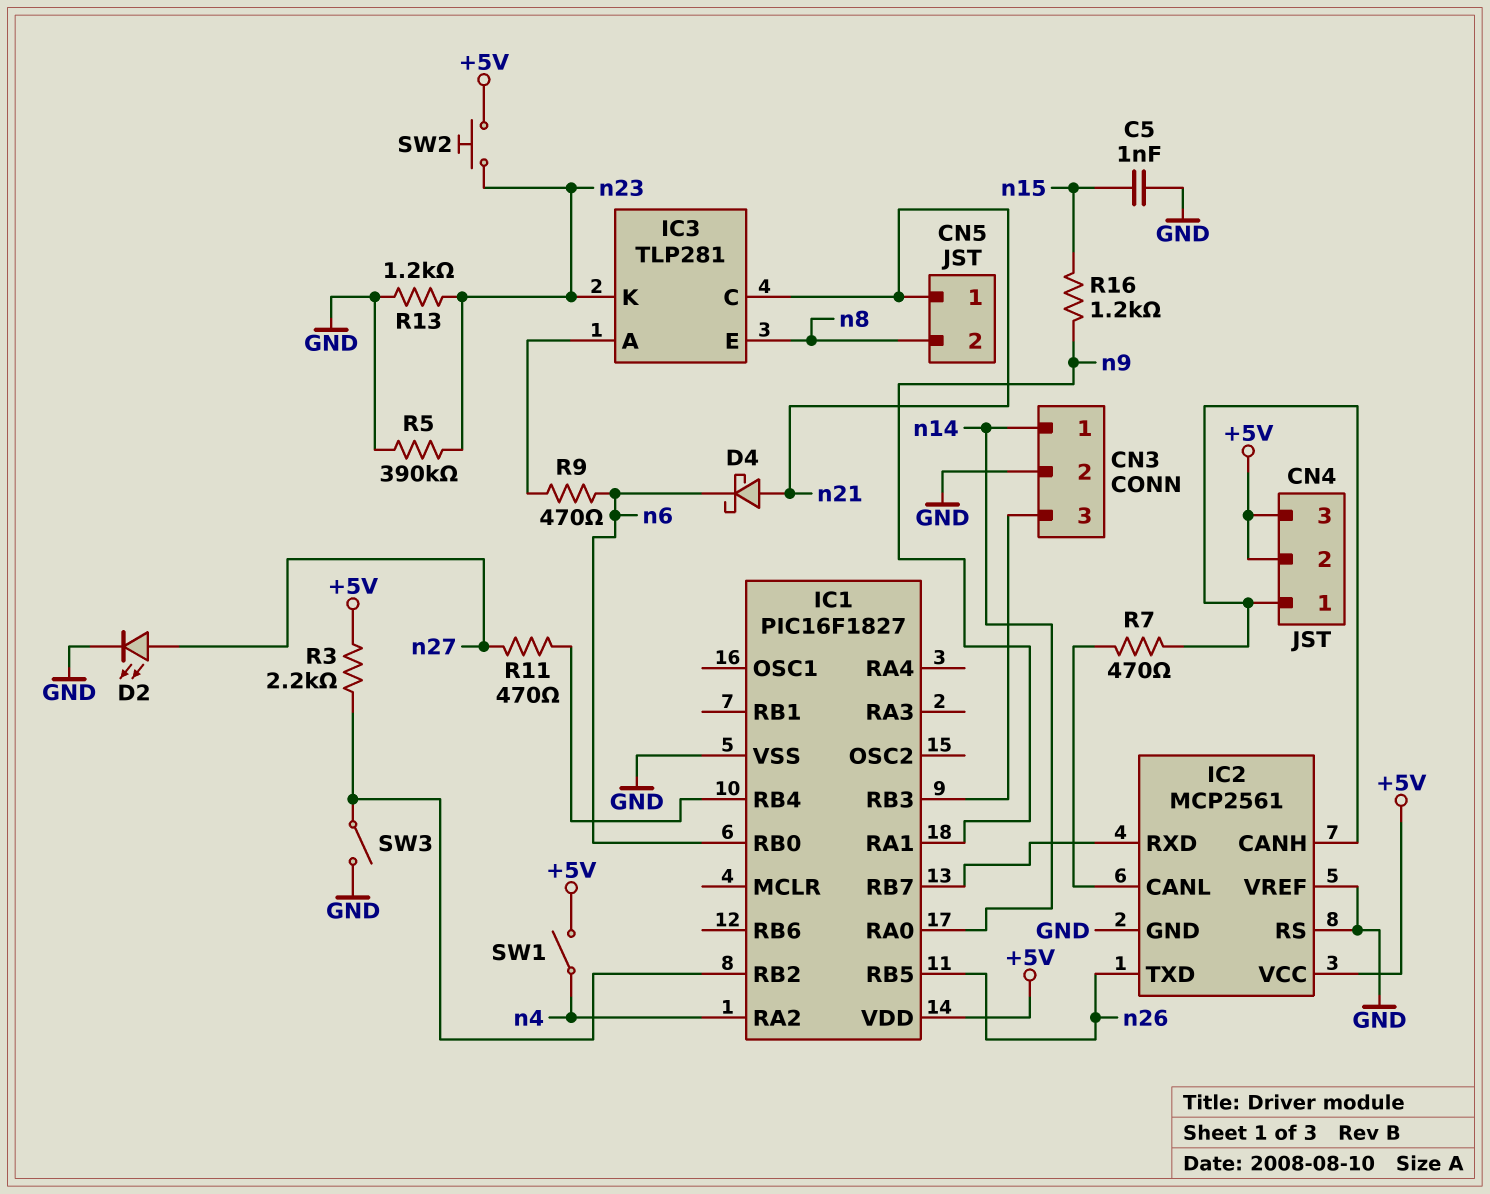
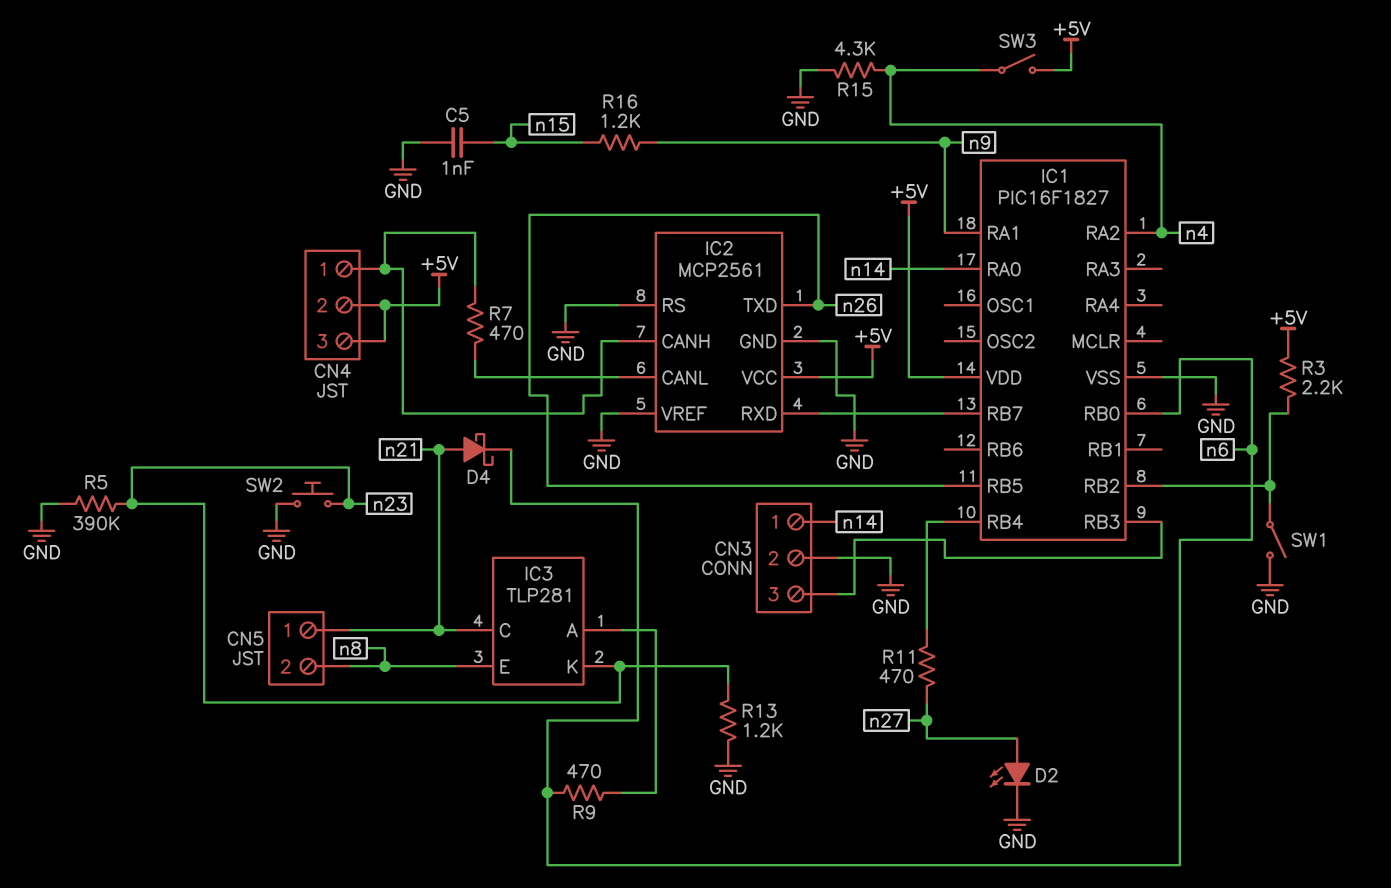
R15: none -> 4.3k (GND, n4)
SW1: switch (+5V, n4) -> switch (GND, IC1/RB2)
SW2: button (+5V, n23) -> button (GND, n23)
SW3: switch (GND, IC1/RB2) -> switch (+5V, n4)

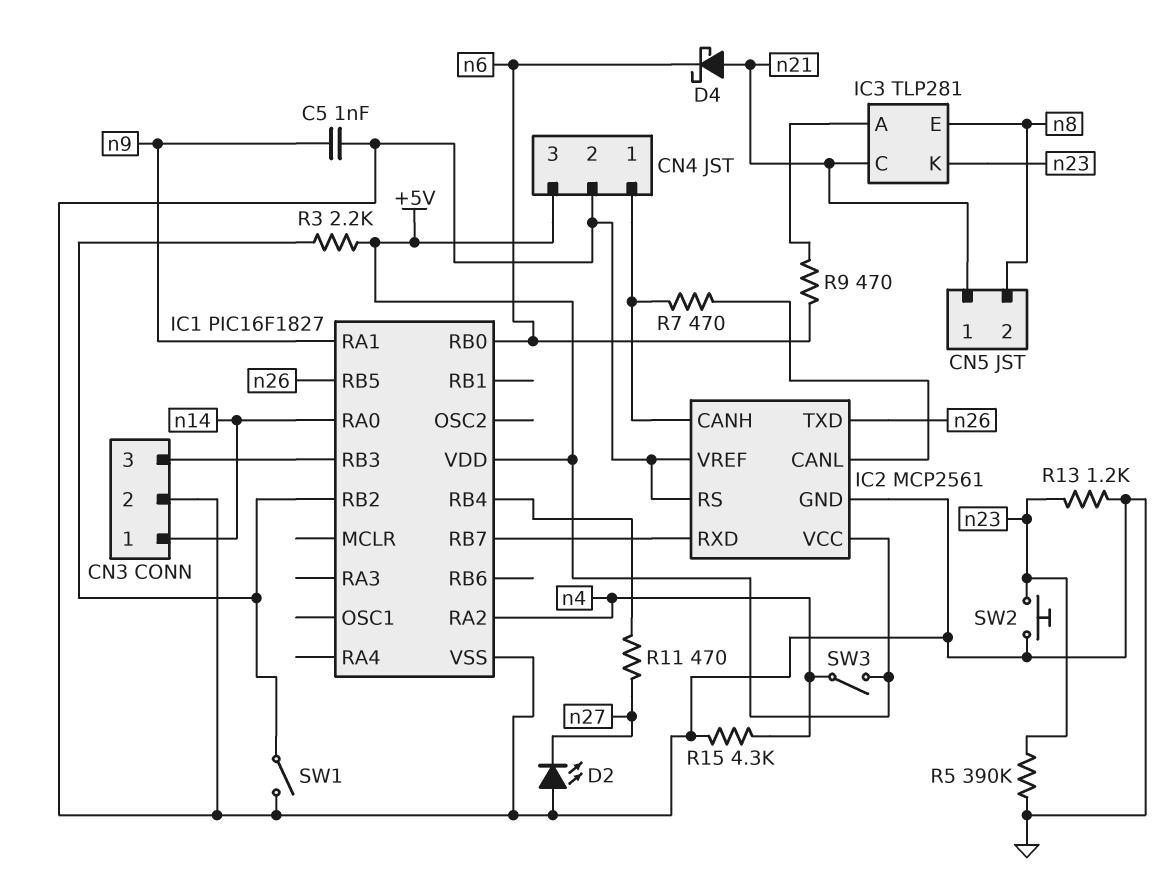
C5: 1nF (GND, n15) -> 1nF (GND, n9)
CN4 pin 2: +5V -> GND
D2: LED (A n27, K GND) -> LED (A GND, K n27)
R16: 1.2k (n9, n15) -> none

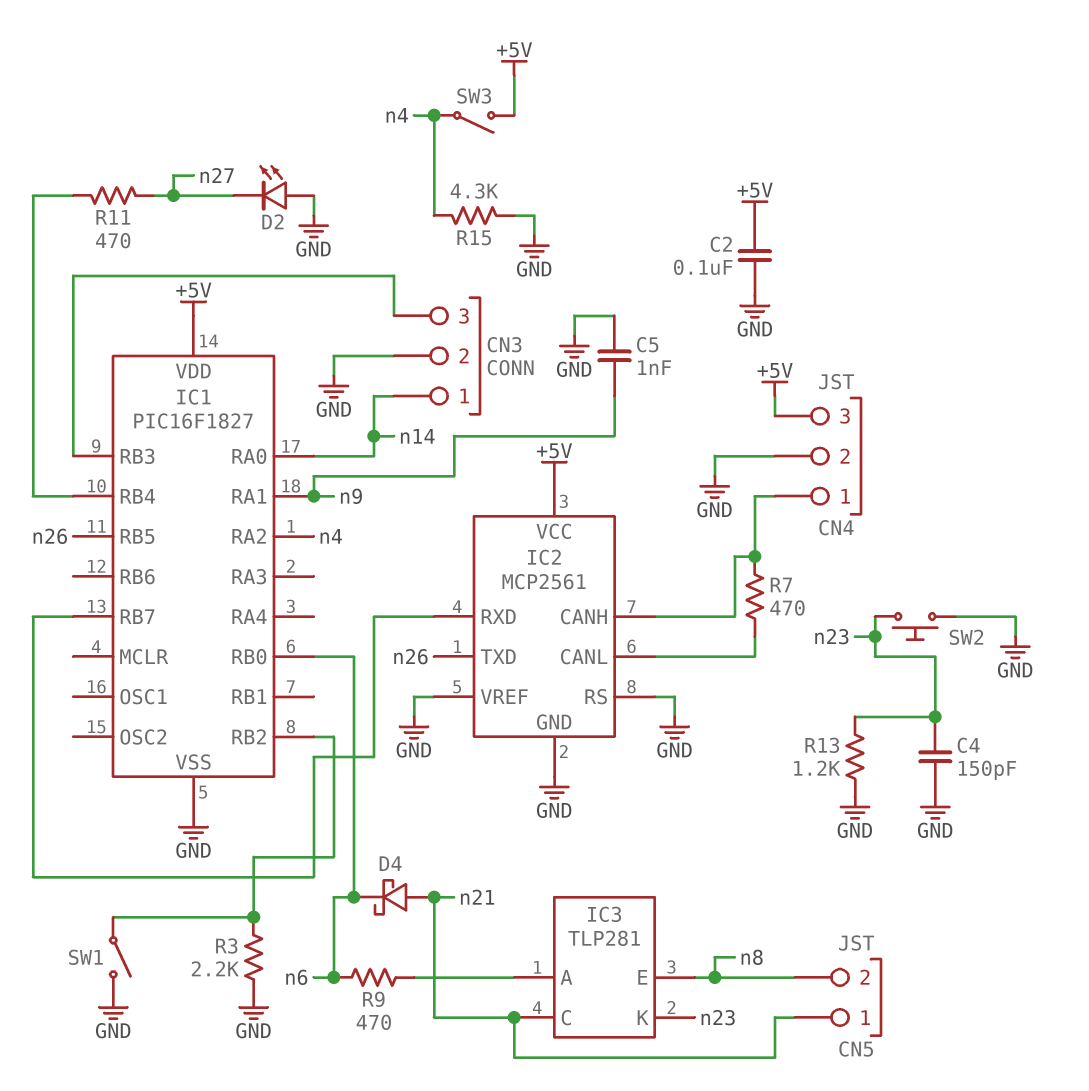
C2: none -> 100nF (+5V, GND)
C4: none -> 150pF (GND, n23)
R3: 2.2k (+5V, IC1/RB2) -> 2.2k (GND, IC1/RB2)
R5: 390k (GND, n23) -> none

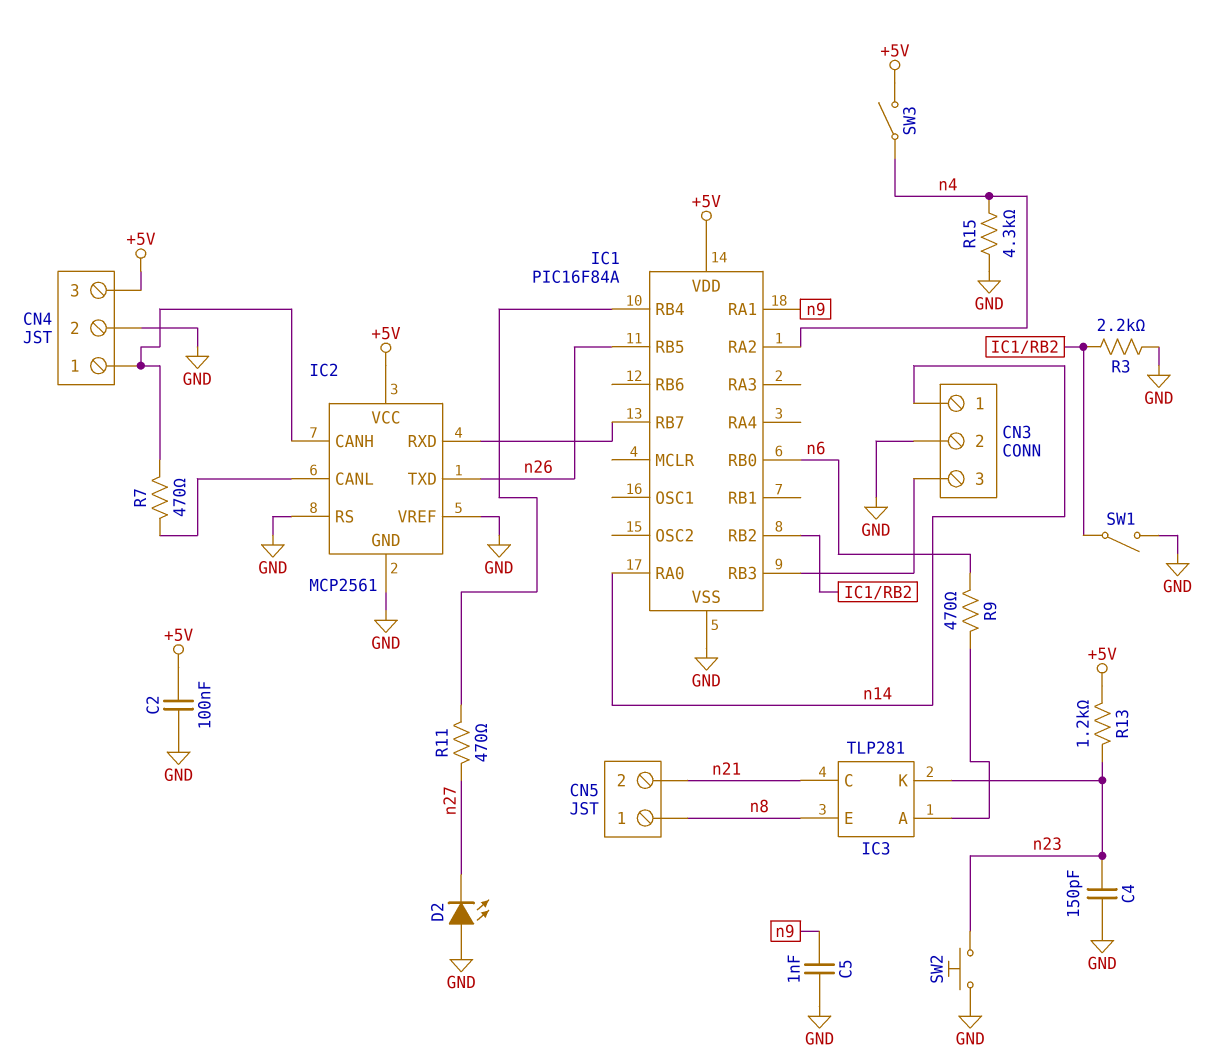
CN5 pin 1: n21 -> n8
CN5 pin 2: n8 -> n21
D4: schottky (A n21, K n6) -> none
IC1: PIC16F1827 -> PIC16F84A
R13: 1.2k (GND, n23) -> 1.2k (+5V, n23)

